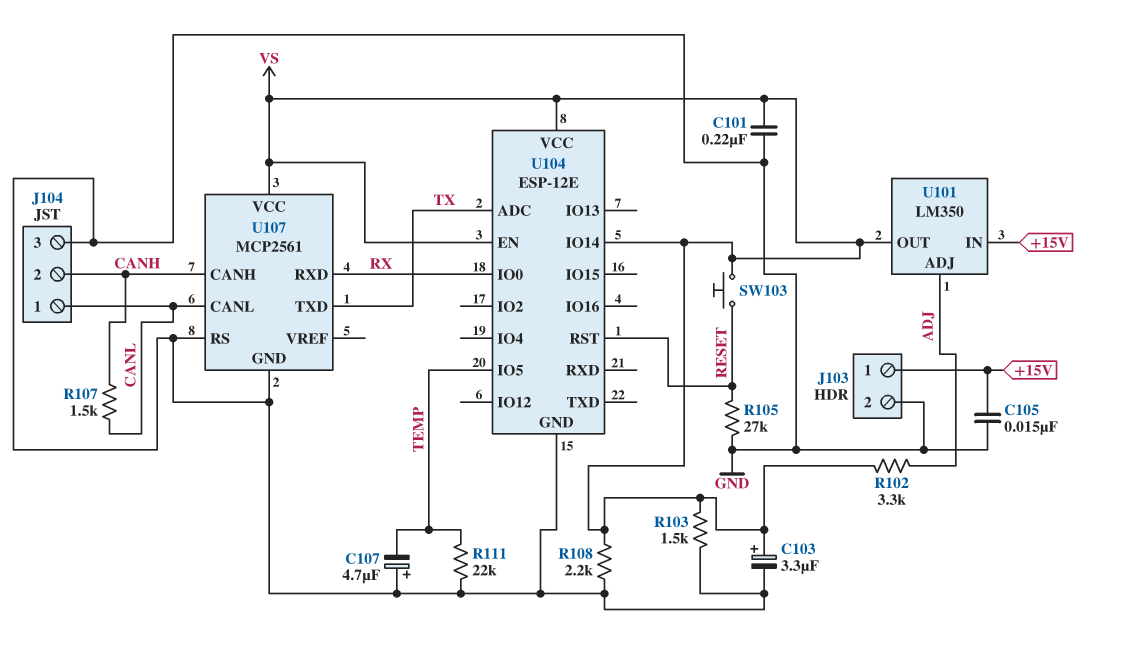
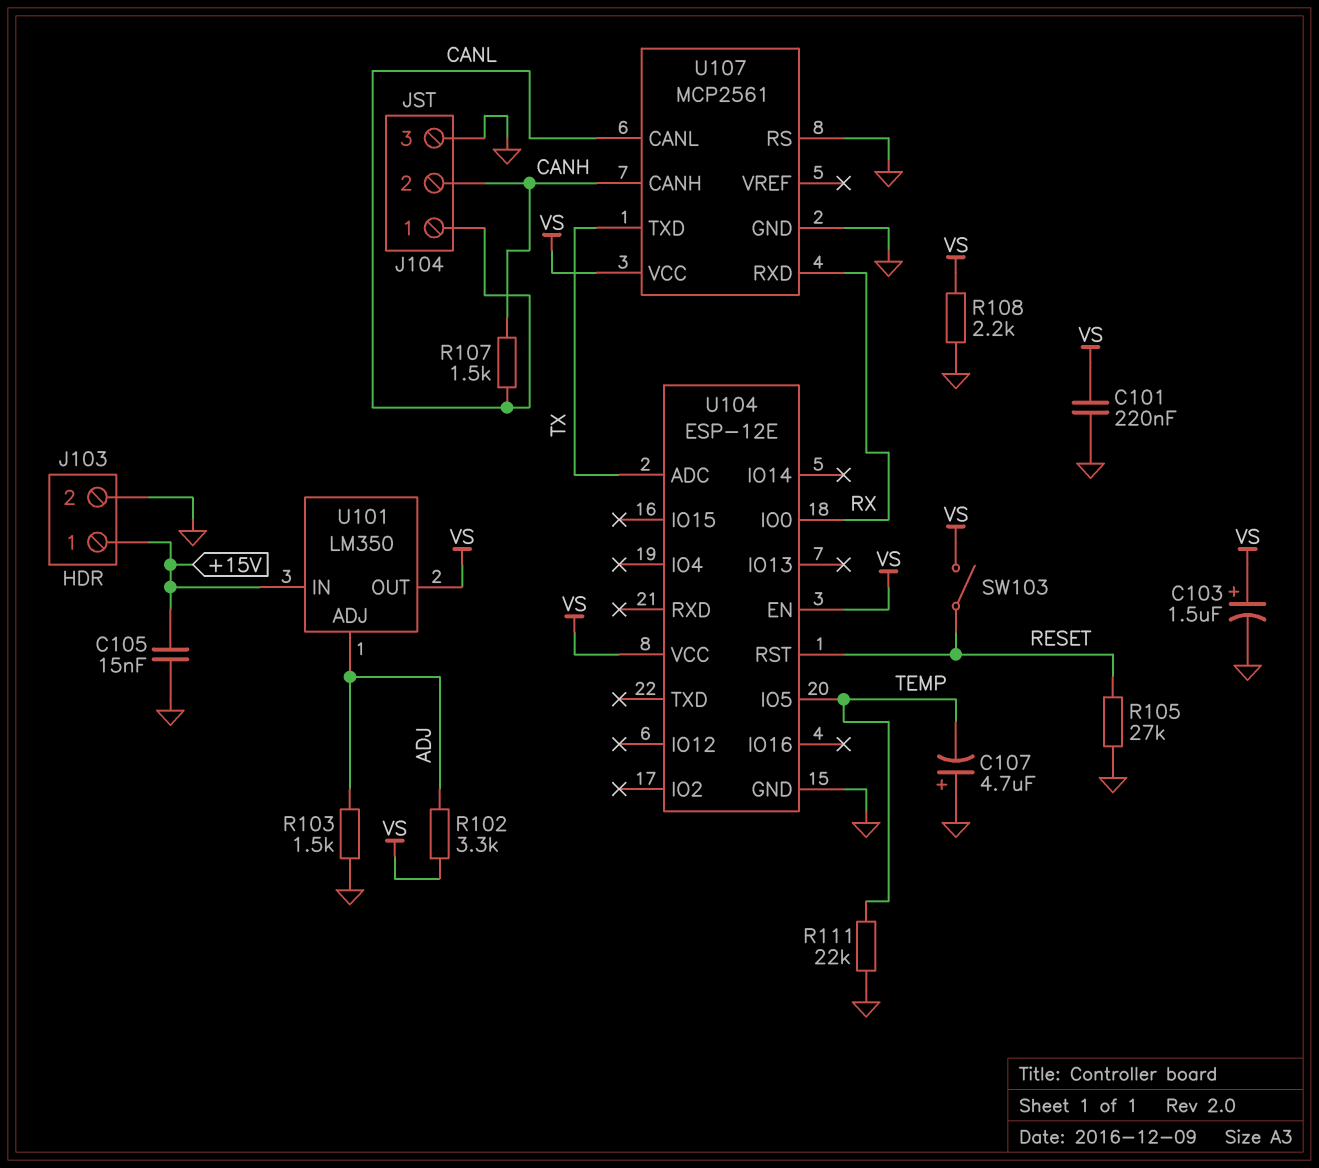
C103: 3.3uF (plus VS, minus GND) -> 1.5uF (plus VS, minus GND)
R103: 1.5k (GND, VS) -> 1.5k (ADJ, GND)
SW103: button (RESET, VS) -> switch (RESET, VS)
U104 pin IO14: VS -> none

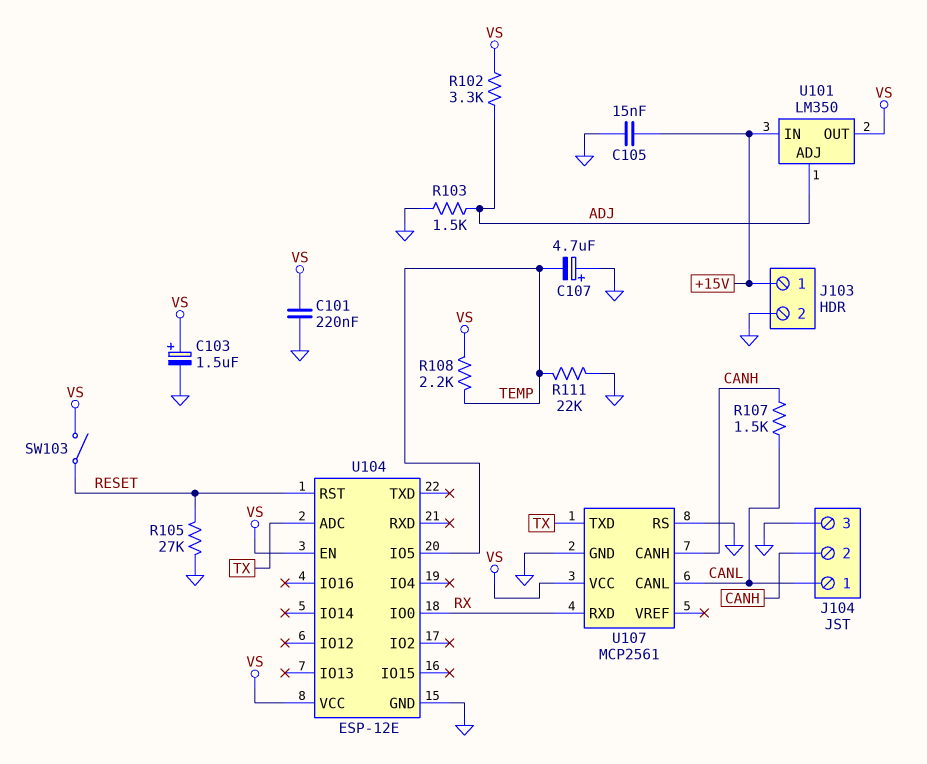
R108: 2.2k (GND, VS) -> 2.2k (TEMP, VS)

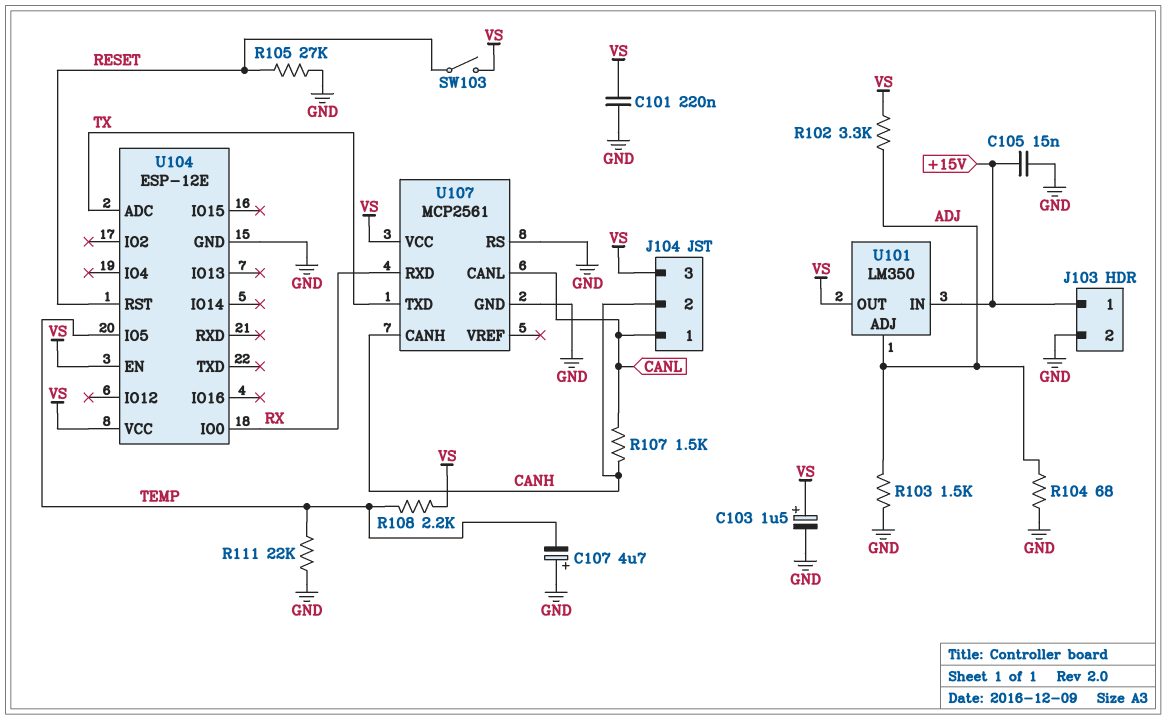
J104 pin 3: GND -> VS
R104: none -> 68 (ADJ, GND)

